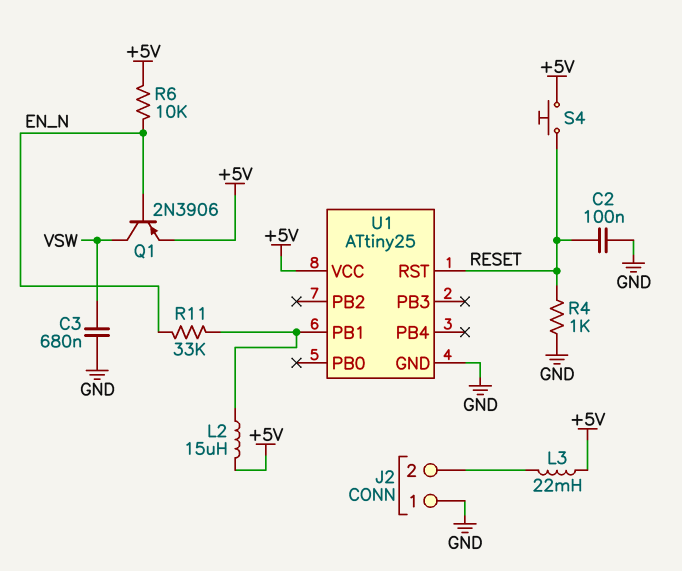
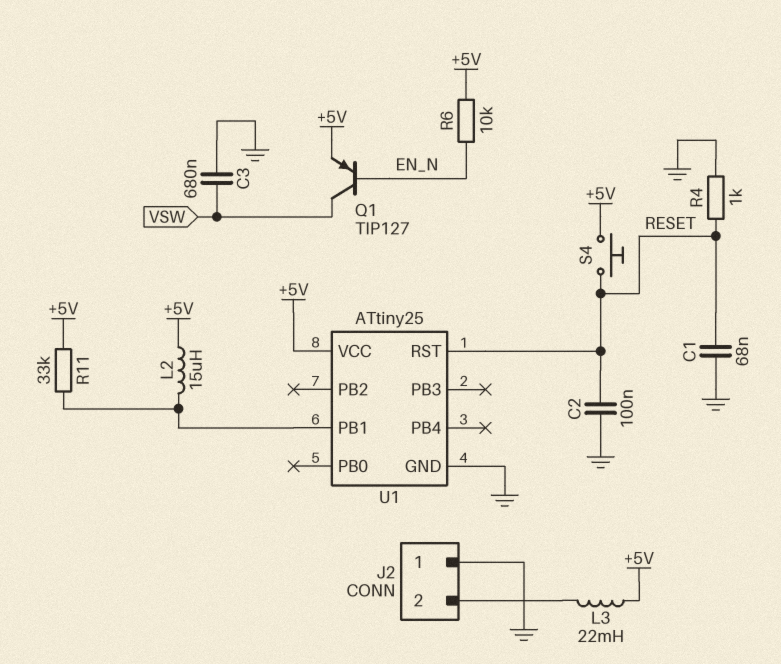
C1: none -> 68nF (GND, RESET)
Q1: PNP 2N3906 (B EN_N, C VSW, E +5V) -> PNP TIP127 (B EN_N, C VSW, E +5V)
R11: 33k (EN_N, U1/PB1) -> 33k (+5V, U1/PB1)

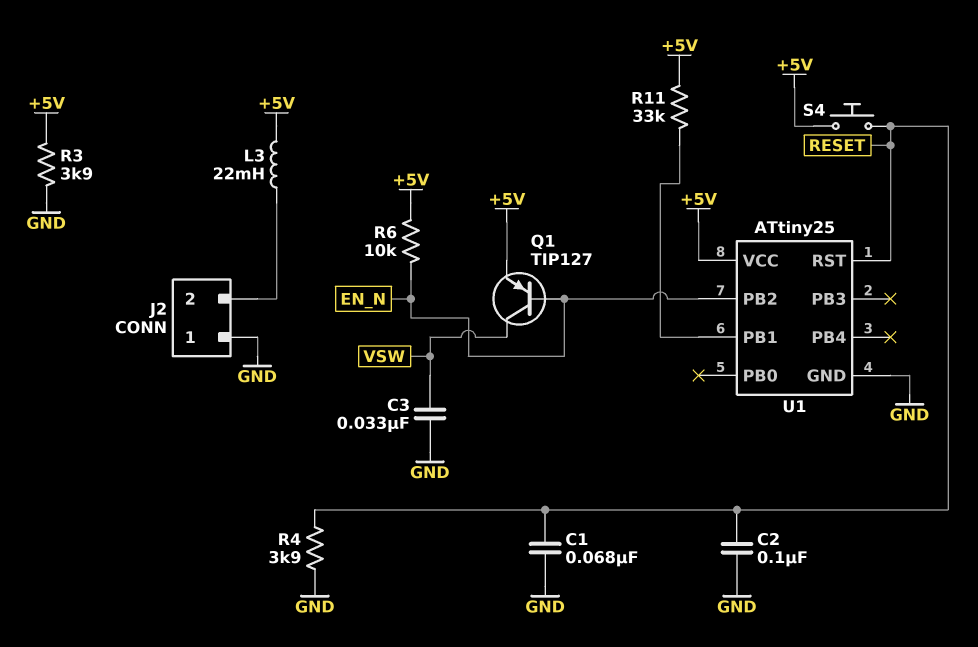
C3: 680nF (GND, VSW) -> 33nF (GND, VSW)
L2: 15uH (+5V, U1/PB1) -> none
R3: none -> 3.9k (+5V, GND)
R4: 1k (GND, RESET) -> 3.9k (GND, RESET)
U1 pin PB2: none -> EN_N

